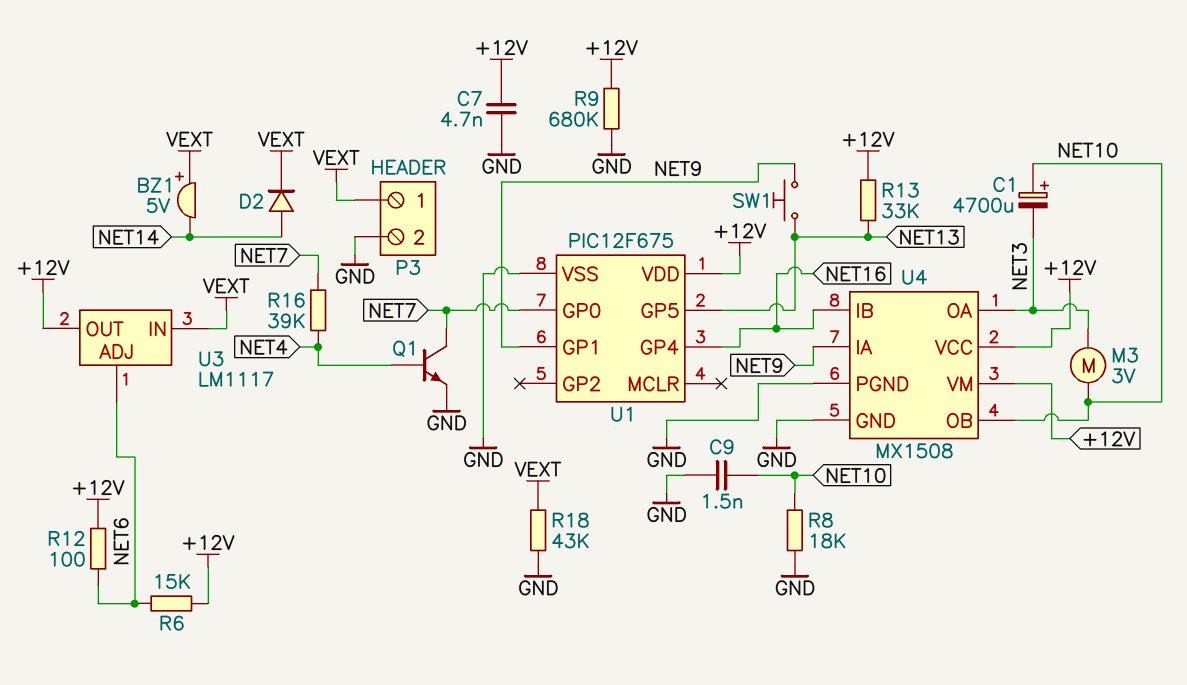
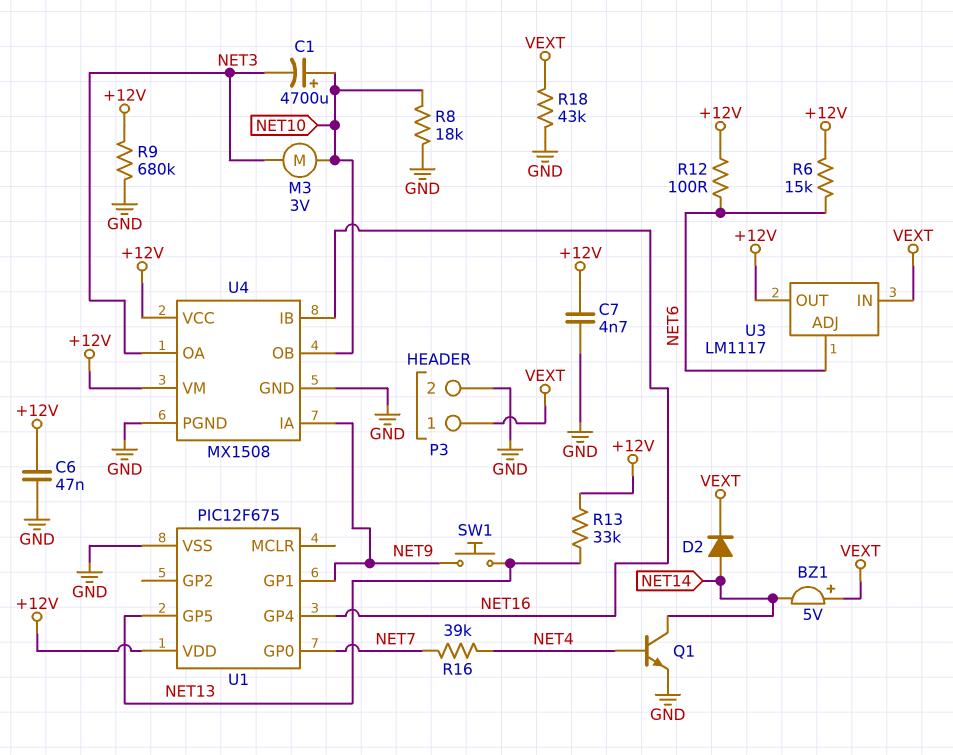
C6: none -> 47nF (+12V, GND)
C9: 1.5nF (GND, NET10) -> none
Q1: NPN (B NET4, C NET7, E GND) -> NPN (B NET4, C NET14, E GND)

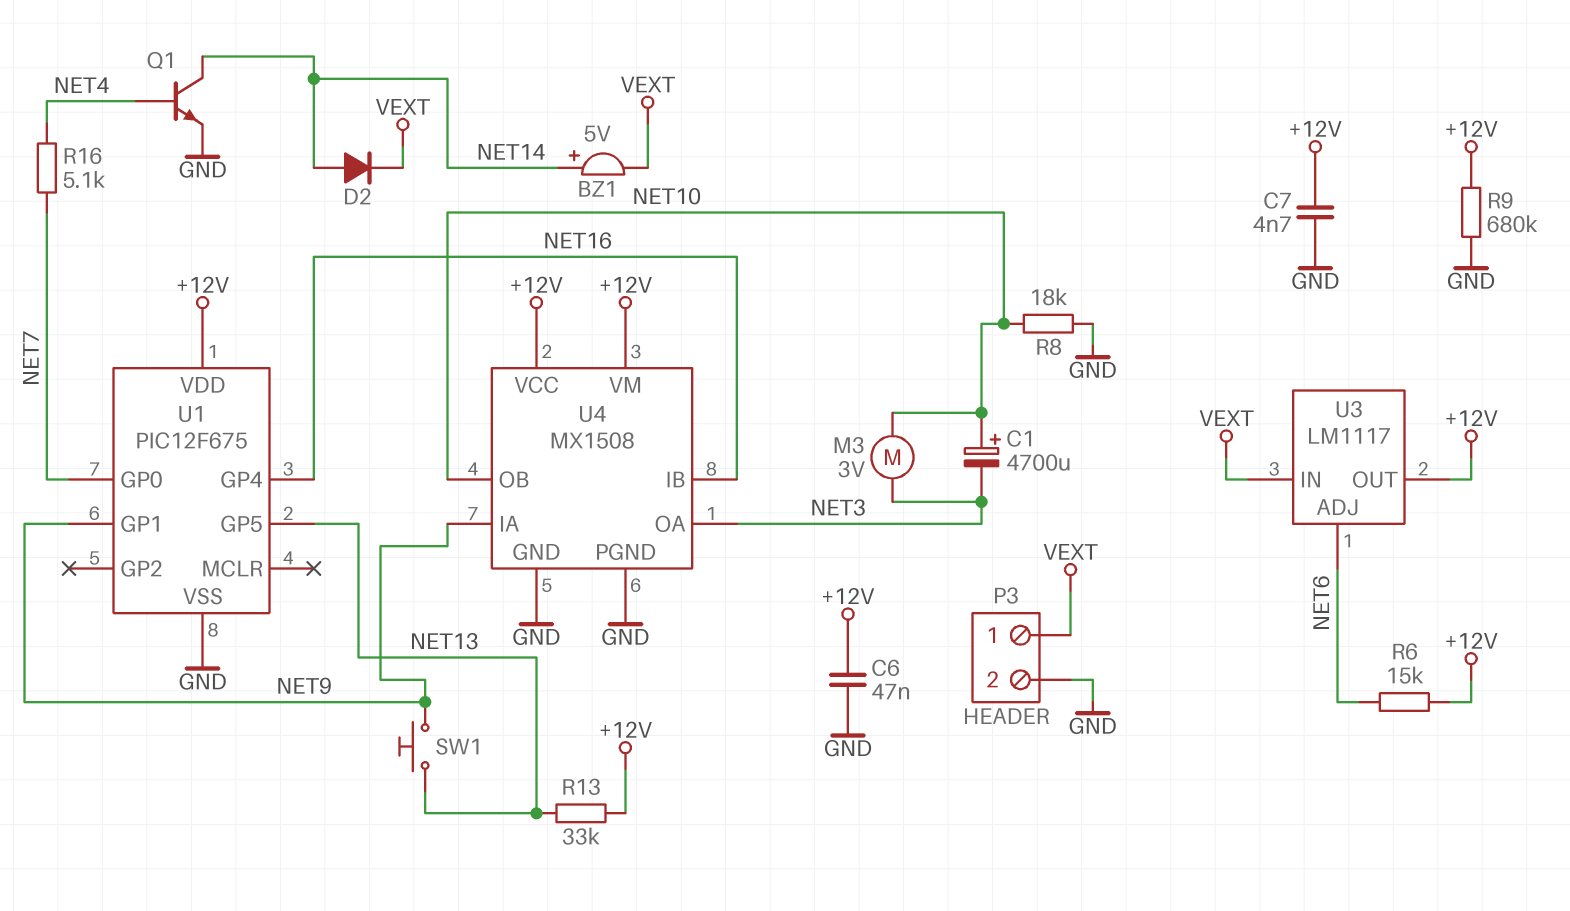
BZ1: buzzer 5V (plus VEXT, minus NET14) -> buzzer 5V (plus NET14, minus VEXT)
R12: 100 (+12V, NET6) -> none
R16: 39k (NET4, NET7) -> 5.1k (NET4, NET7)
R18: 43k (GND, VEXT) -> none

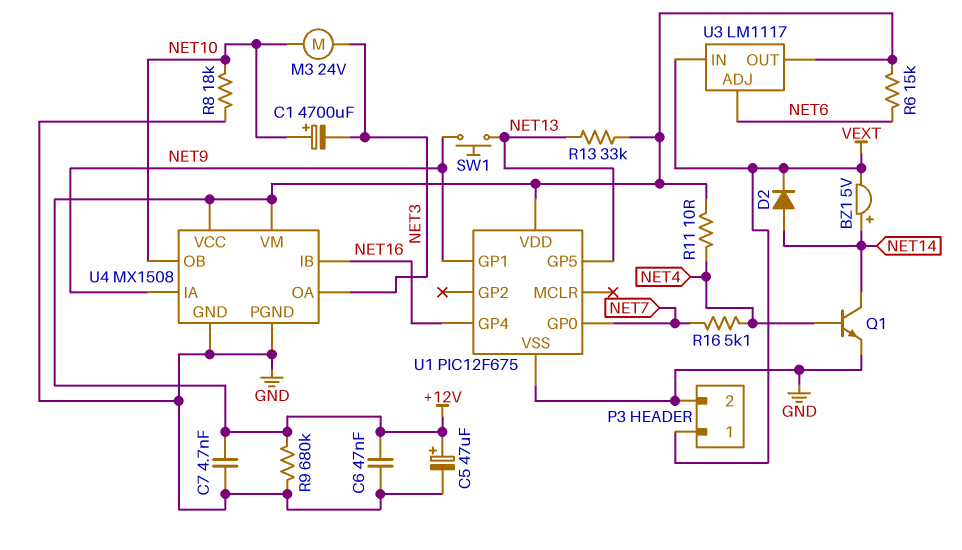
C5: none -> 47uF (plus +12V, minus GND)
M3: motor 3V (NET3, NET10) -> motor 24V (NET3, NET10)
R11: none -> 10 (+12V, NET4)

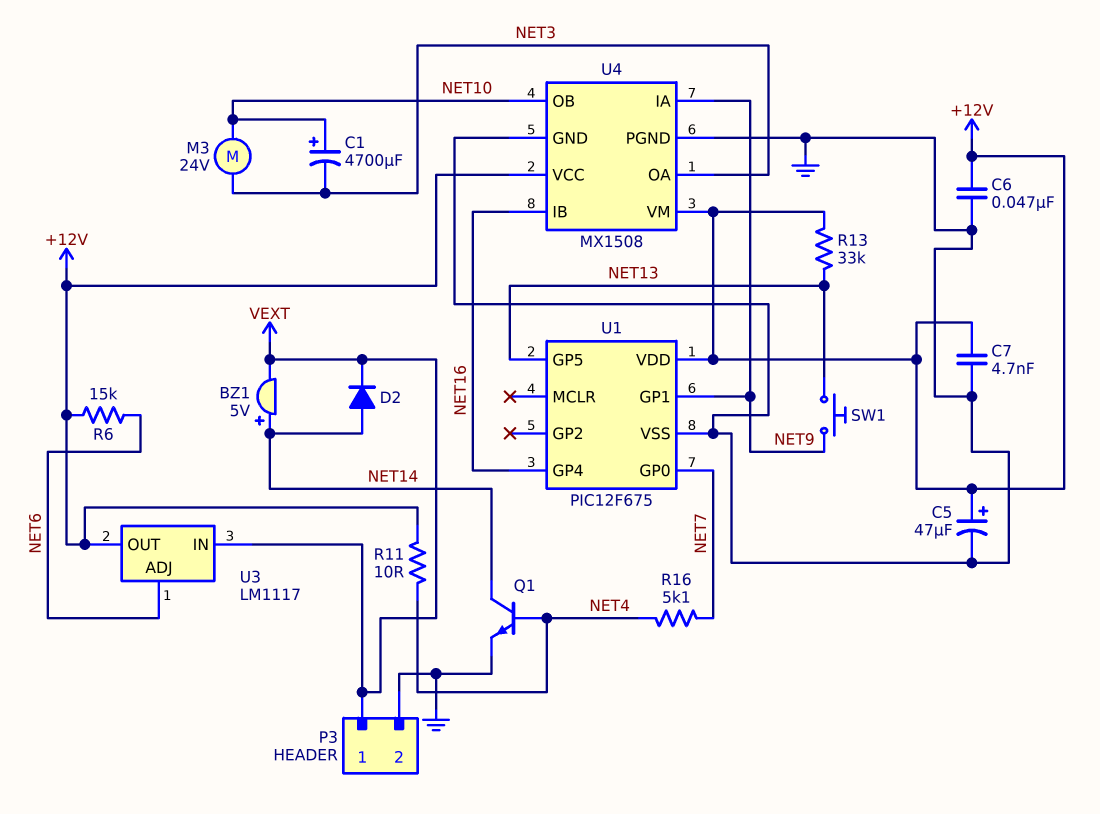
R8: 18k (GND, NET10) -> none
R9: 680k (+12V, GND) -> none

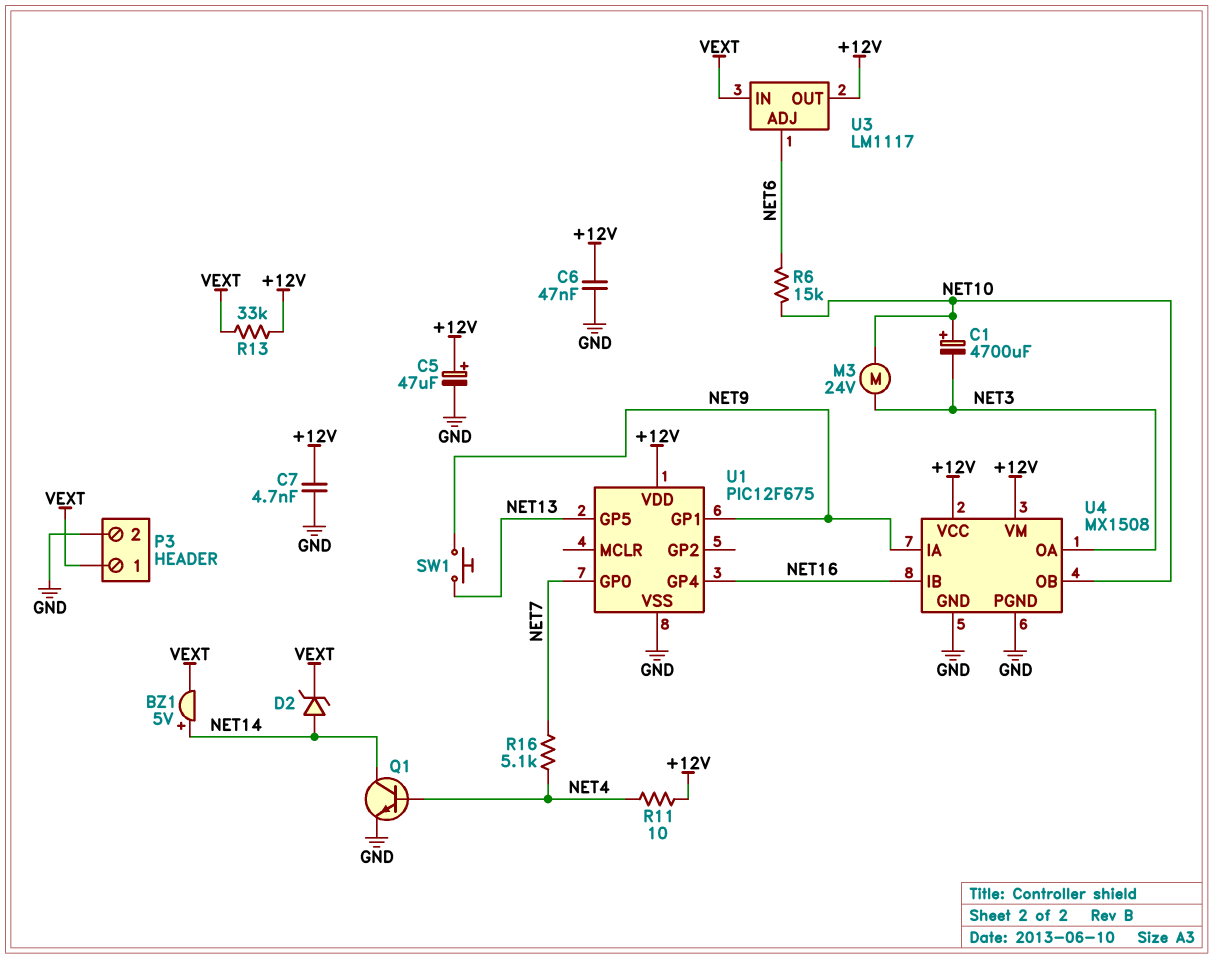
D2: diode (A NET14, K VEXT) -> zener (A NET14, K VEXT)
R6: 15k (+12V, NET6) -> 15k (NET6, NET10)
R13: 33k (+12V, NET13) -> 33k (+12V, VEXT)

